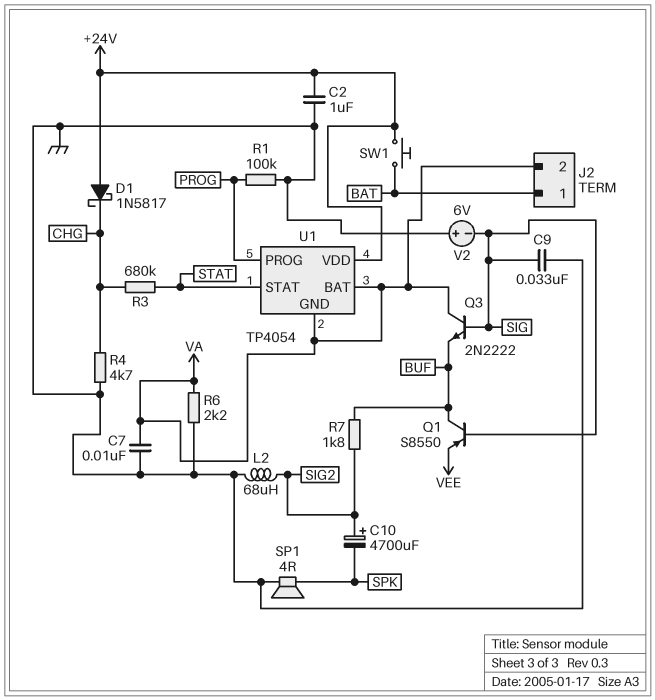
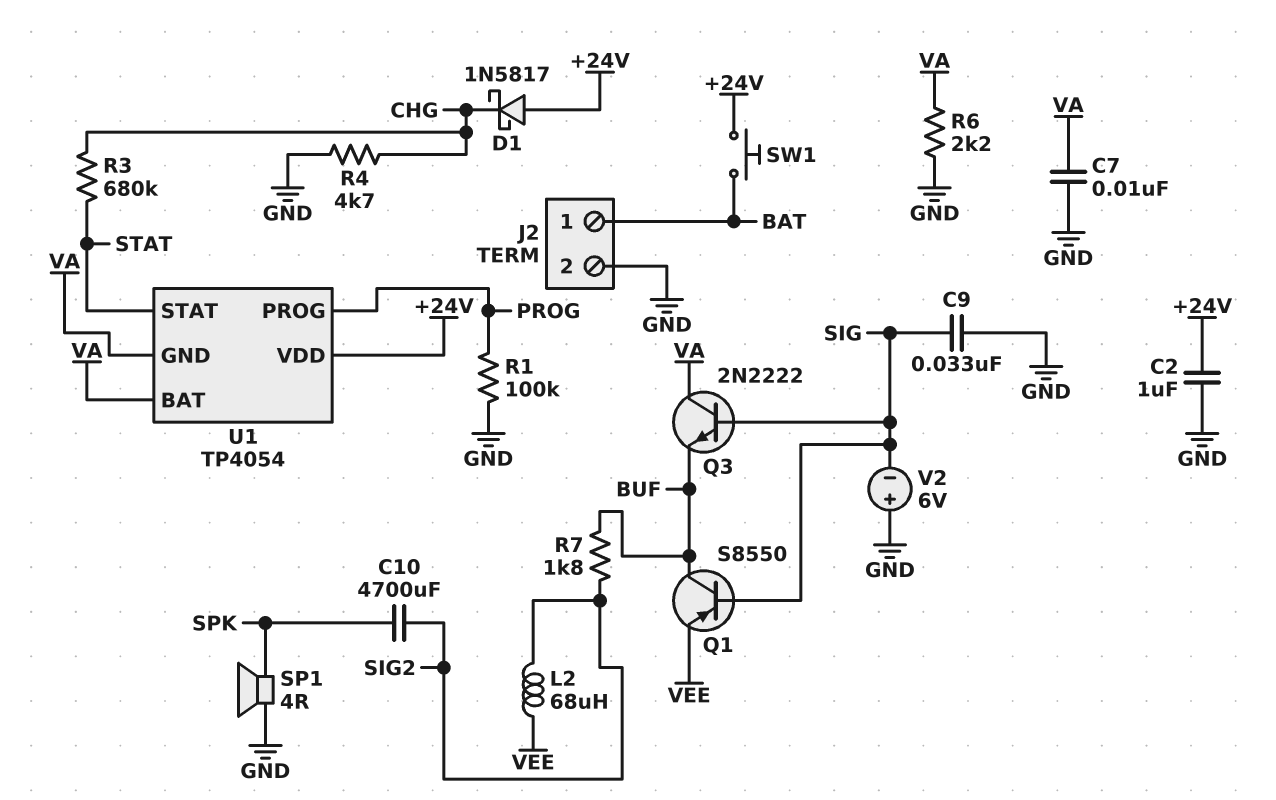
C10: 4700uF (plus SIG2, minus SPK) -> 4700uF (SIG2, SPK)
J2 pin 2: VA -> GND
L2: 68uH (GND, SIG2) -> 68uH (SIG2, VEE)

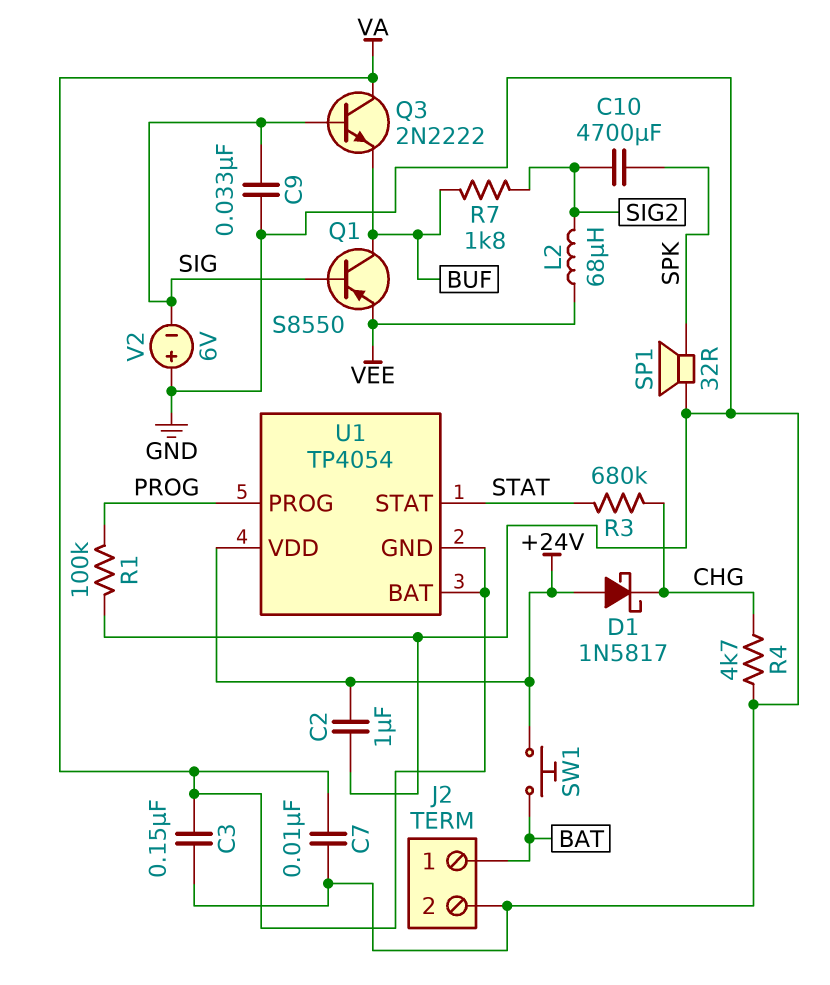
C3: none -> 150nF (GND, VA)
R6: 2.2k (GND, VA) -> none
SP1: speaker 4R (GND, SPK) -> speaker 32R (GND, SPK)

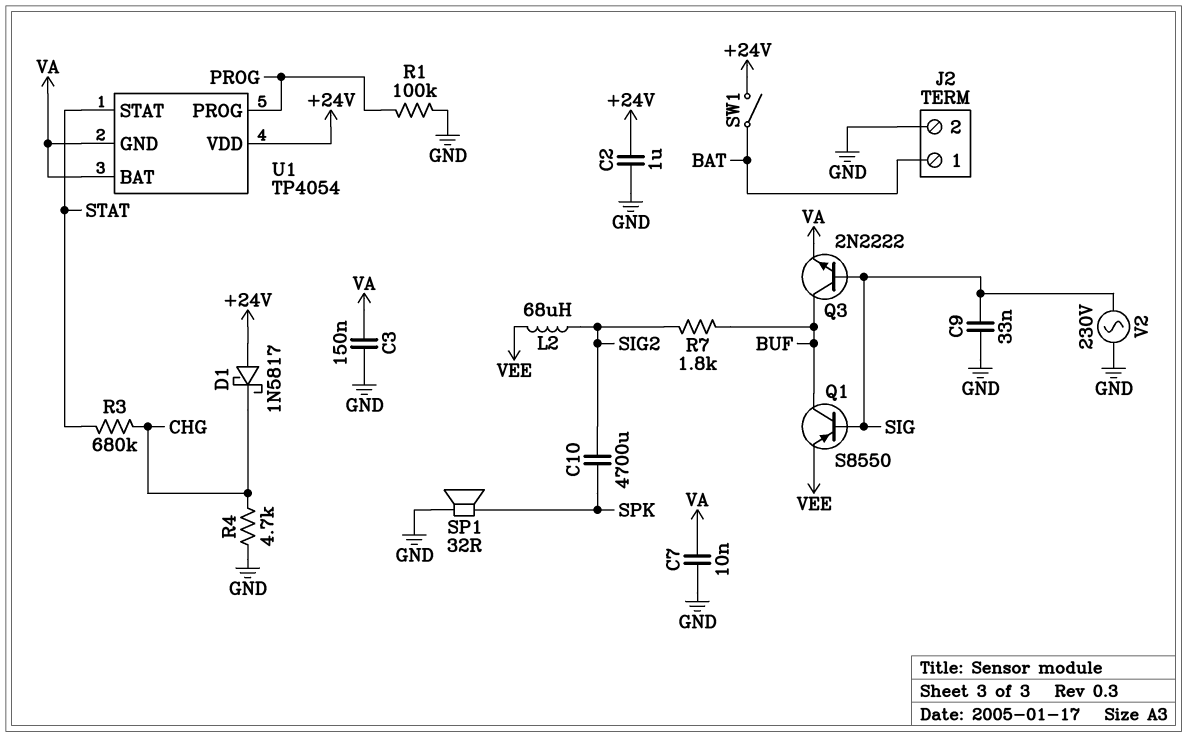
Q3: NPN 2N2222 (B SIG, C VA, E BUF) -> NPN 2N2222 (B SIG, C BUF, E VA)
SW1: button (+24V, BAT) -> switch (+24V, BAT)
V2: 6V (plus GND, minus SIG) -> AC 230V (GND, SIG)

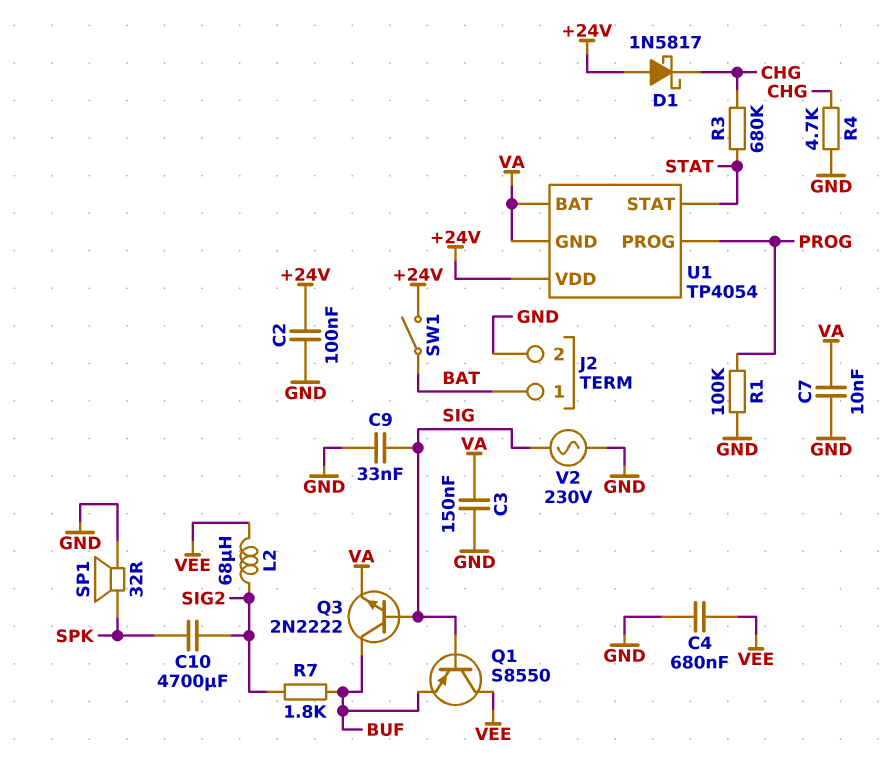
C2: 1uF (+24V, GND) -> 100nF (+24V, GND)
C4: none -> 680nF (GND, VEE)
Q1: PNP S8550 (B SIG, C BUF, E VEE) -> PNP S8550 (B SIG, C VEE, E BUF)

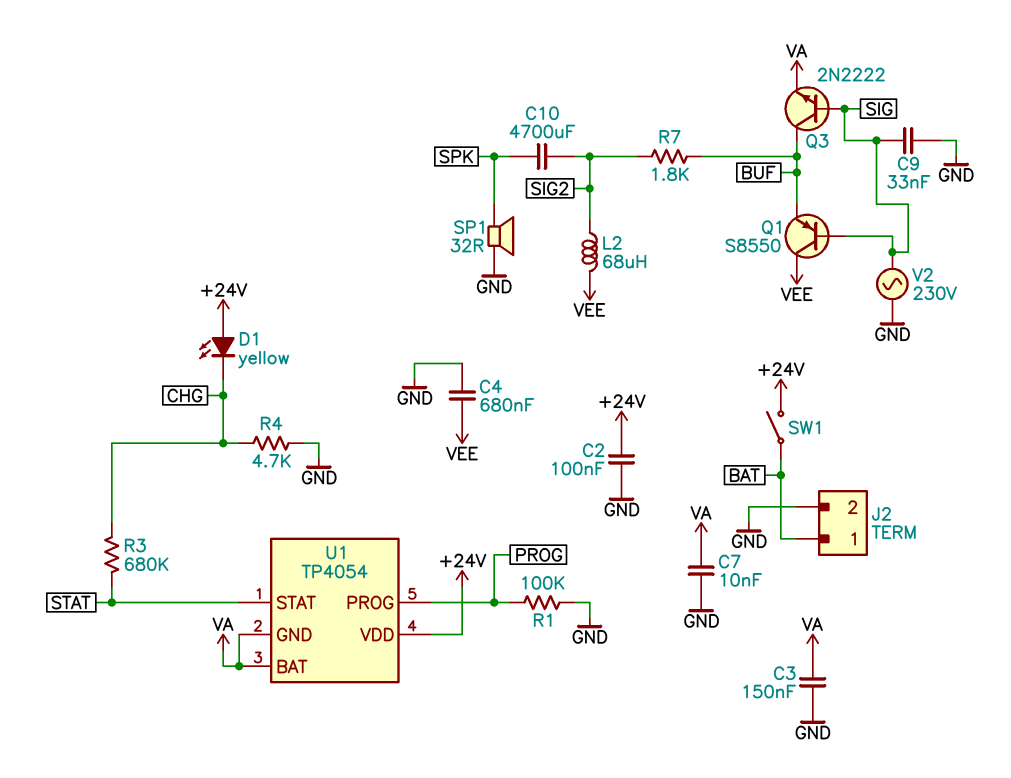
D1: schottky 1N5817 (A +24V, K CHG) -> LED yellow (A +24V, K CHG)

